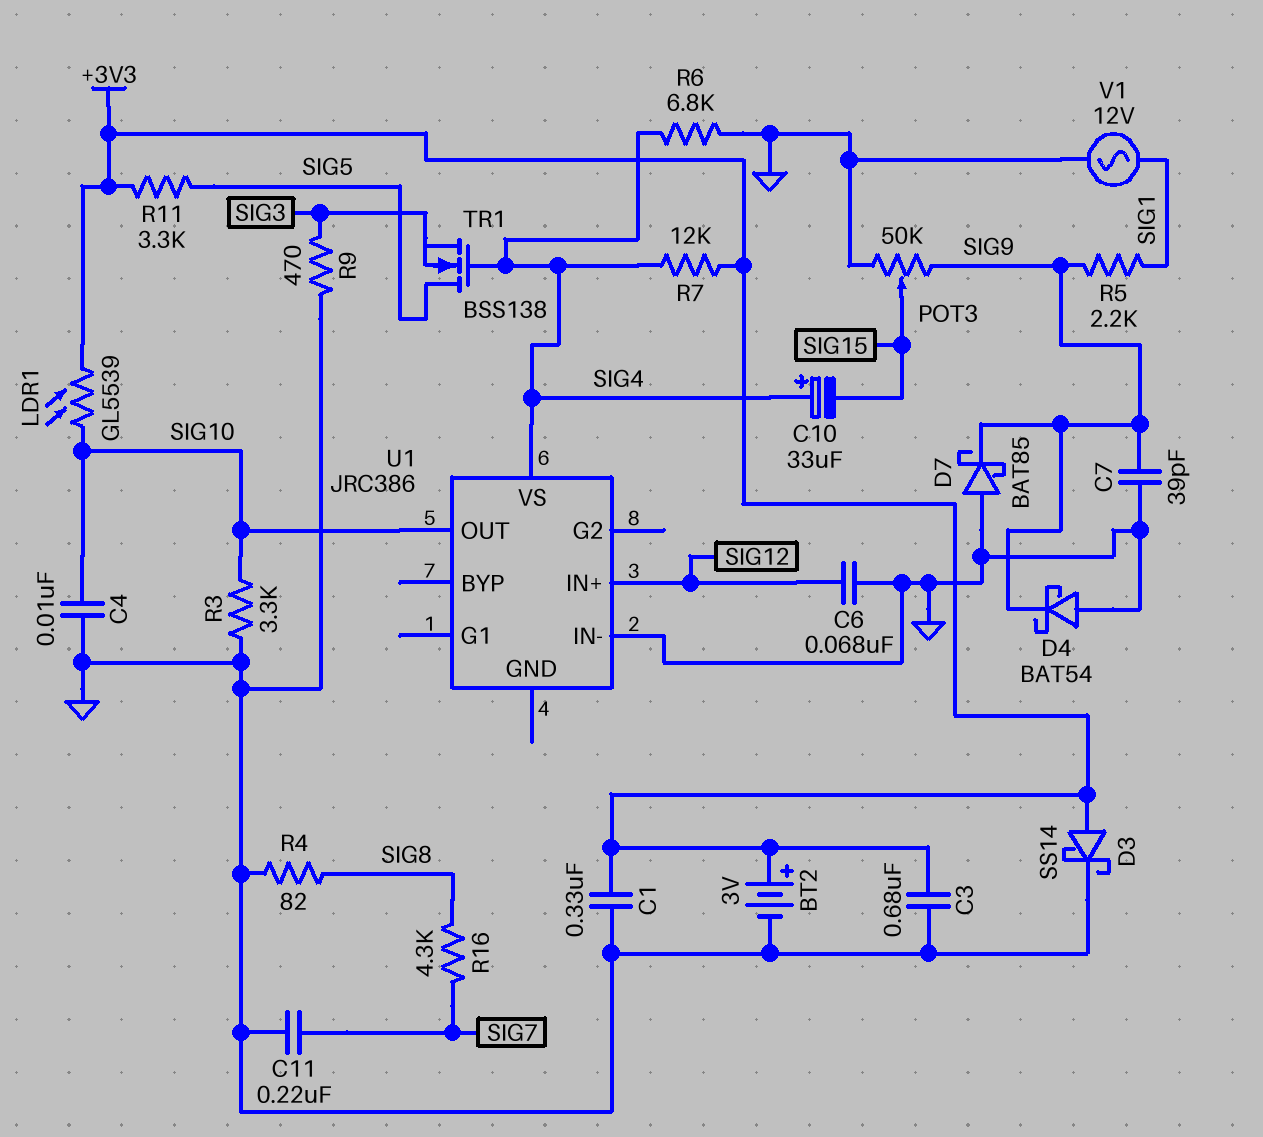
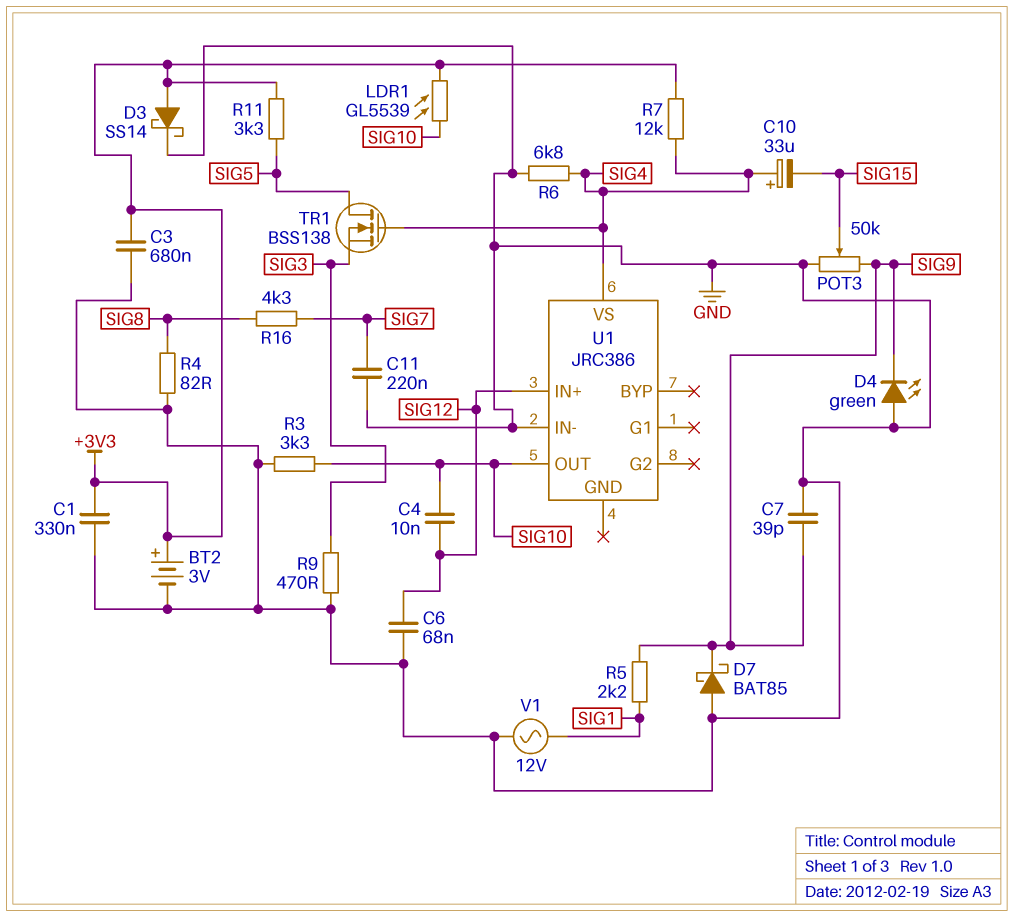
C4: 10nF (GND, SIG10) -> 10nF (SIG10, SIG12)
D4: schottky BAT54 (A GND, K SIG9) -> LED green (A GND, K SIG9)

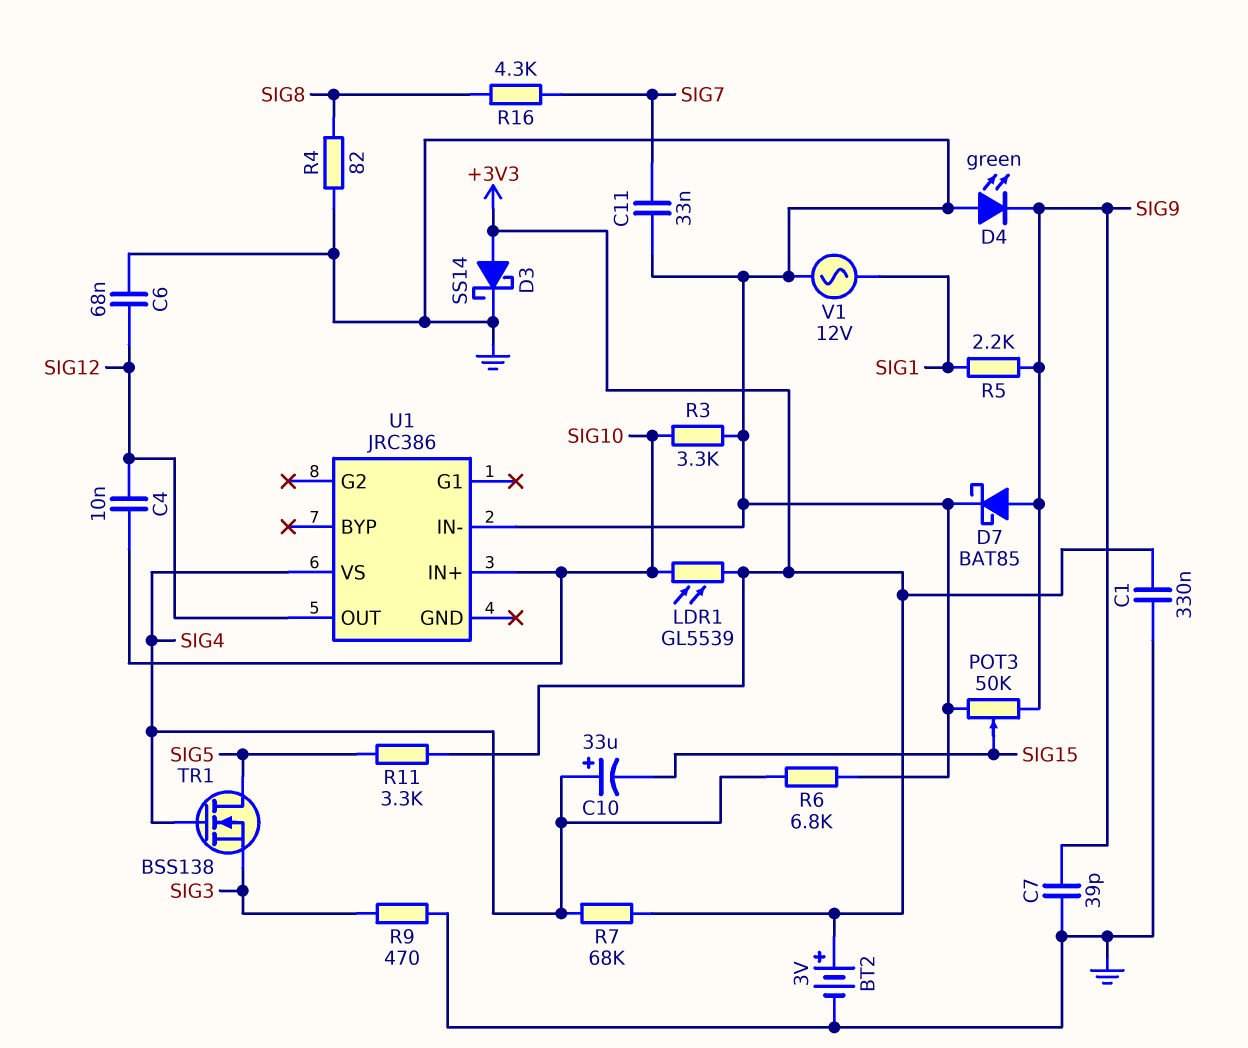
C3: 680nF (+3V3, GND) -> none
C11: 220nF (GND, SIG7) -> 33nF (GND, SIG7)
D7: schottky BAT85 (A GND, K SIG9) -> schottky BAT85 (A SIG9, K GND)
R7: 12k (+3V3, SIG4) -> 68k (+3V3, SIG4)
U1 pin IN+: SIG12 -> SIG10
U1 pin OUT: SIG10 -> SIG12

